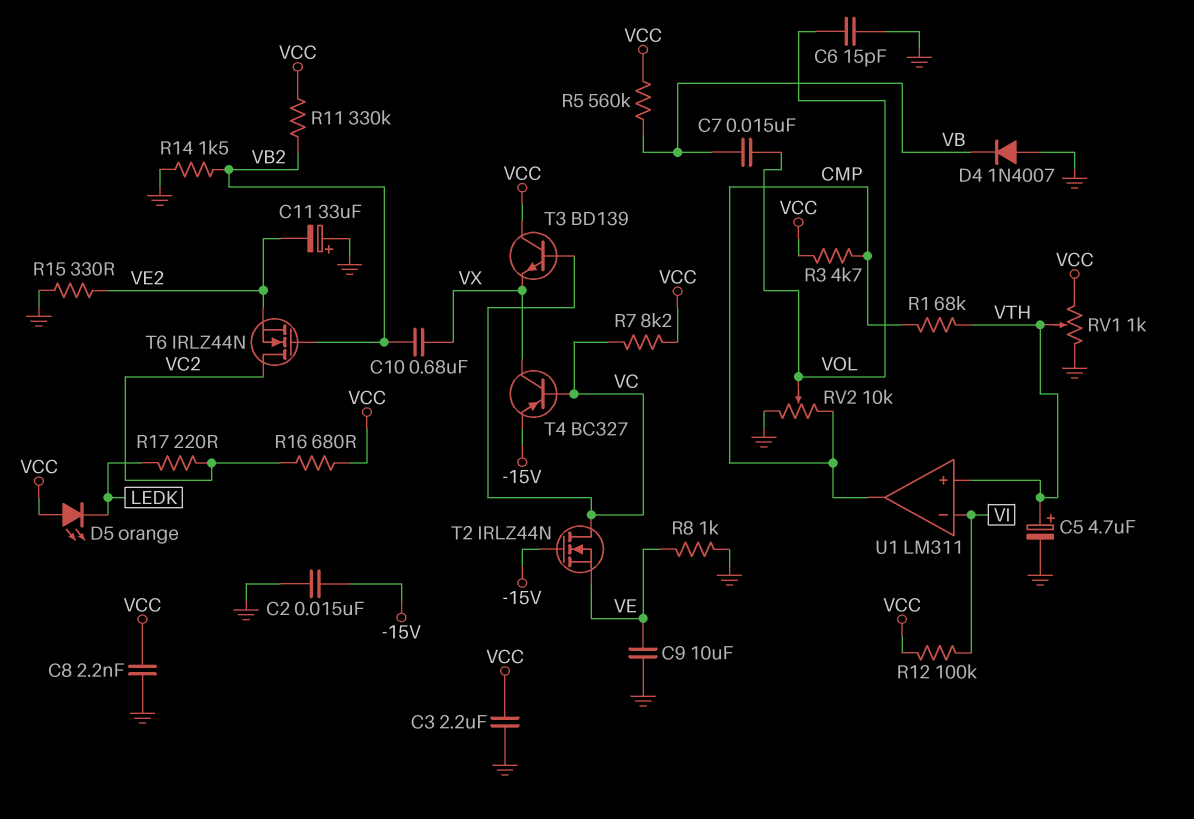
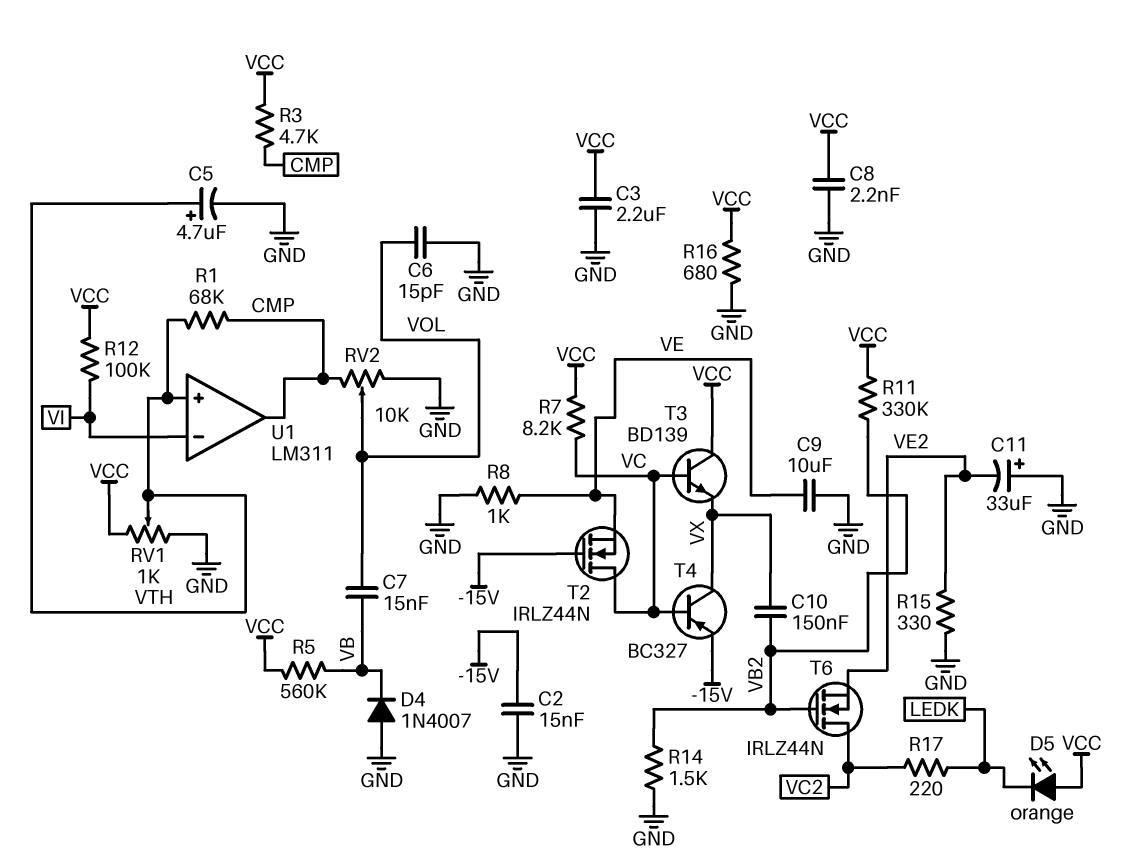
C10: 680nF (VB2, VX) -> 150nF (VB2, VX)
R16: 680 (VC2, VCC) -> 680 (GND, VCC)

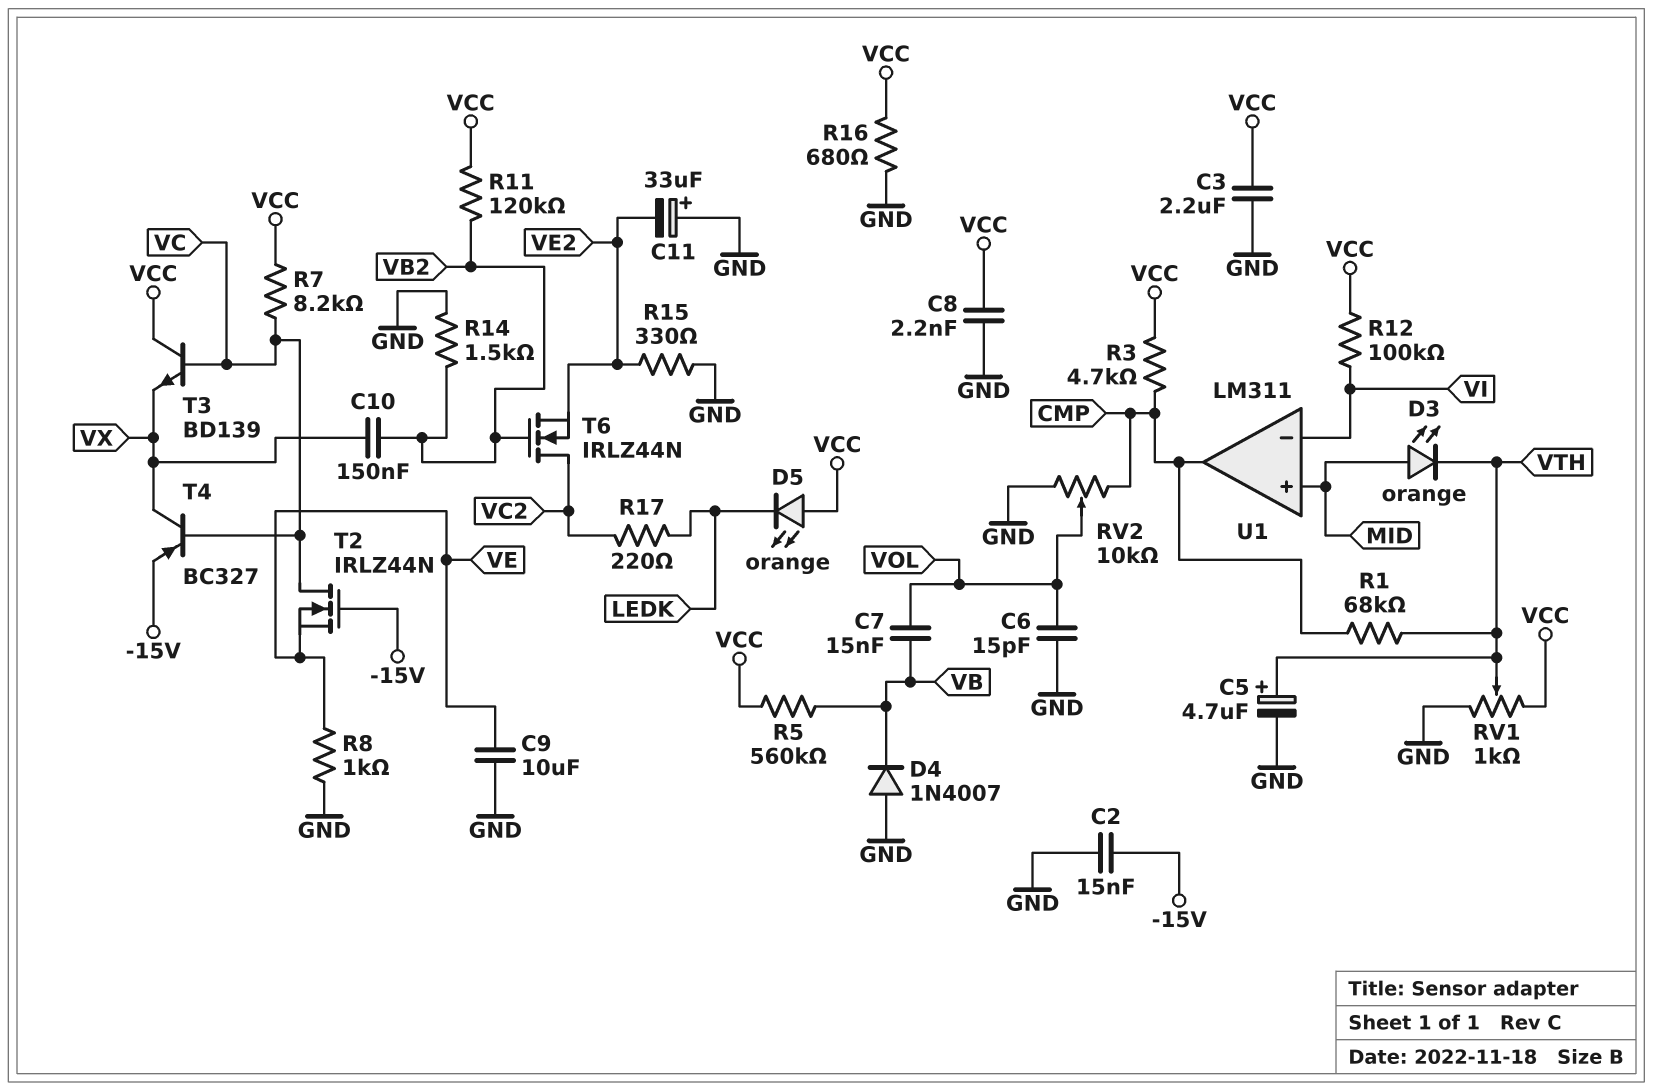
D3: none -> LED orange (A MID, K VTH)
R11: 330k (VB2, VCC) -> 120k (VB2, VCC)
U1 pin in+: VTH -> MID

